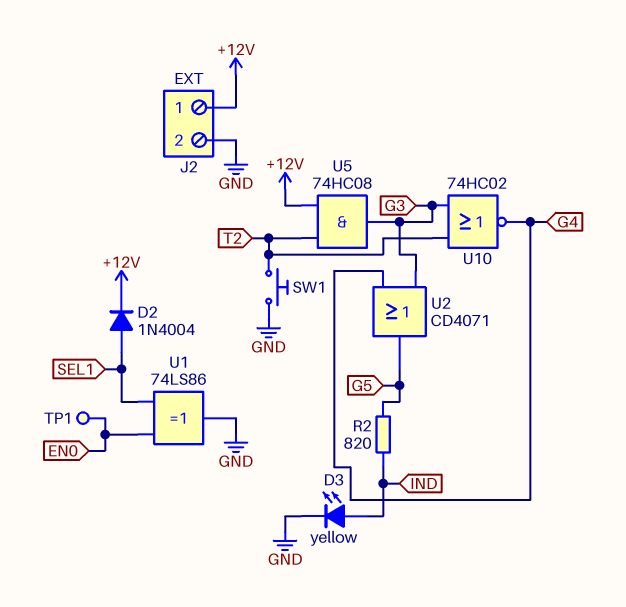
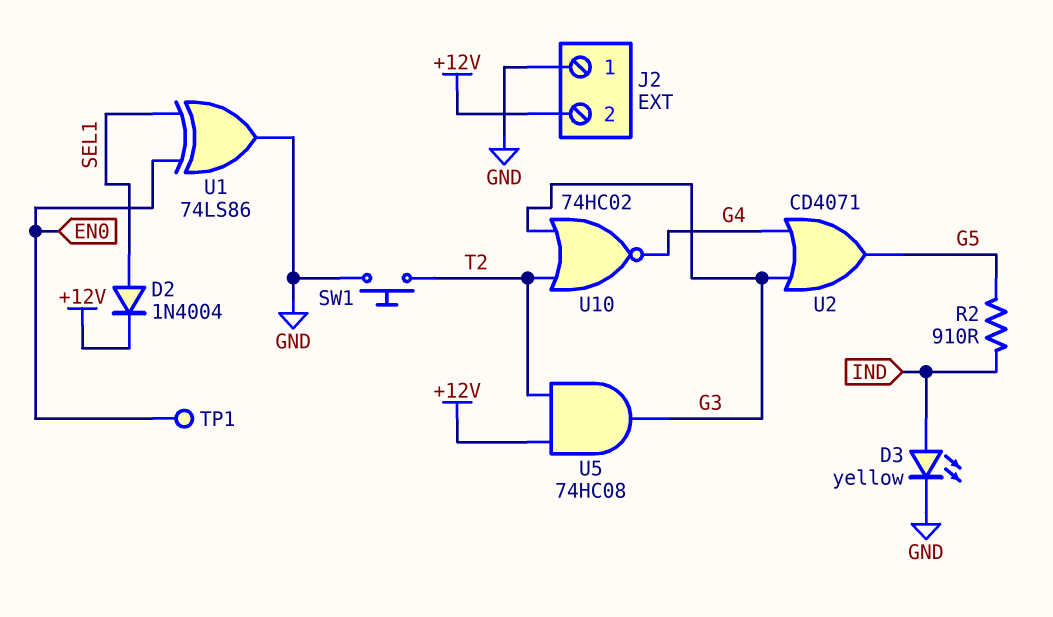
J2 pin 1: +12V -> GND
J2 pin 2: GND -> +12V
R2: 820 (G5, IND) -> 910 (G5, IND)

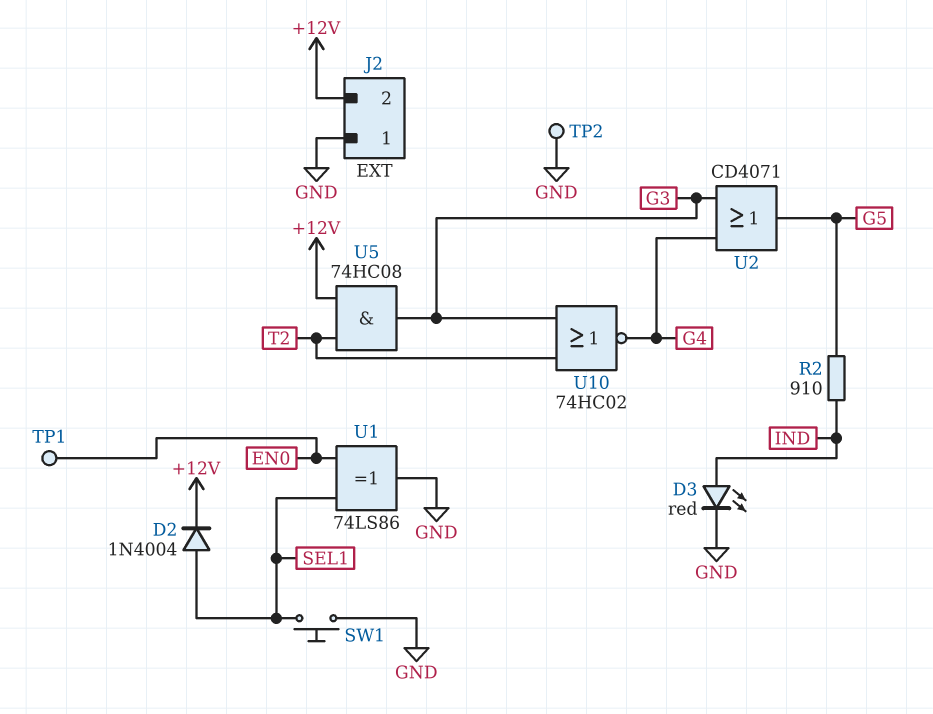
D3: LED yellow (A IND, K GND) -> LED red (A IND, K GND)
SW1: button (GND, T2) -> button (GND, SEL1)
TP2: none -> test point (GND)

